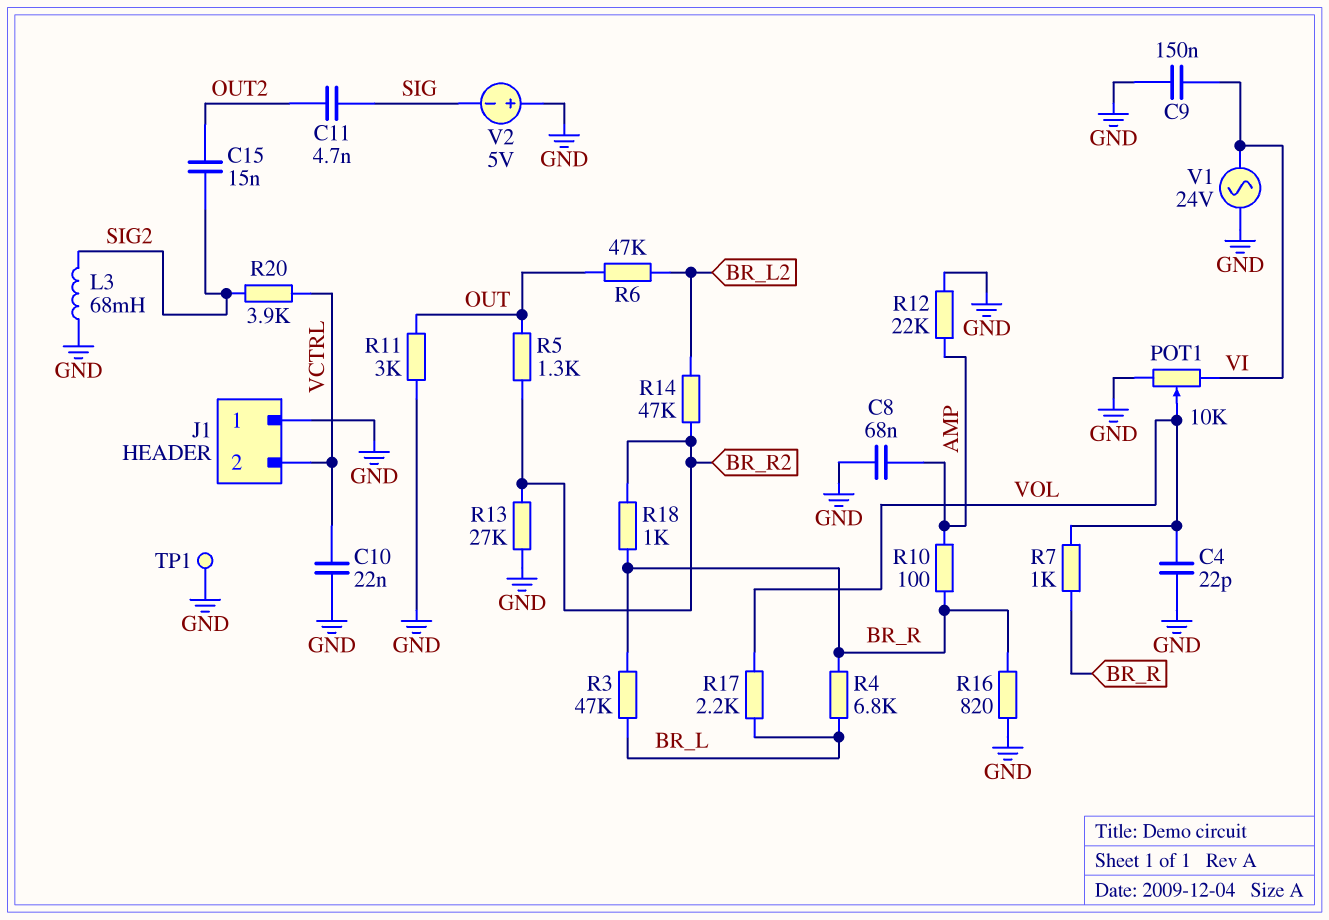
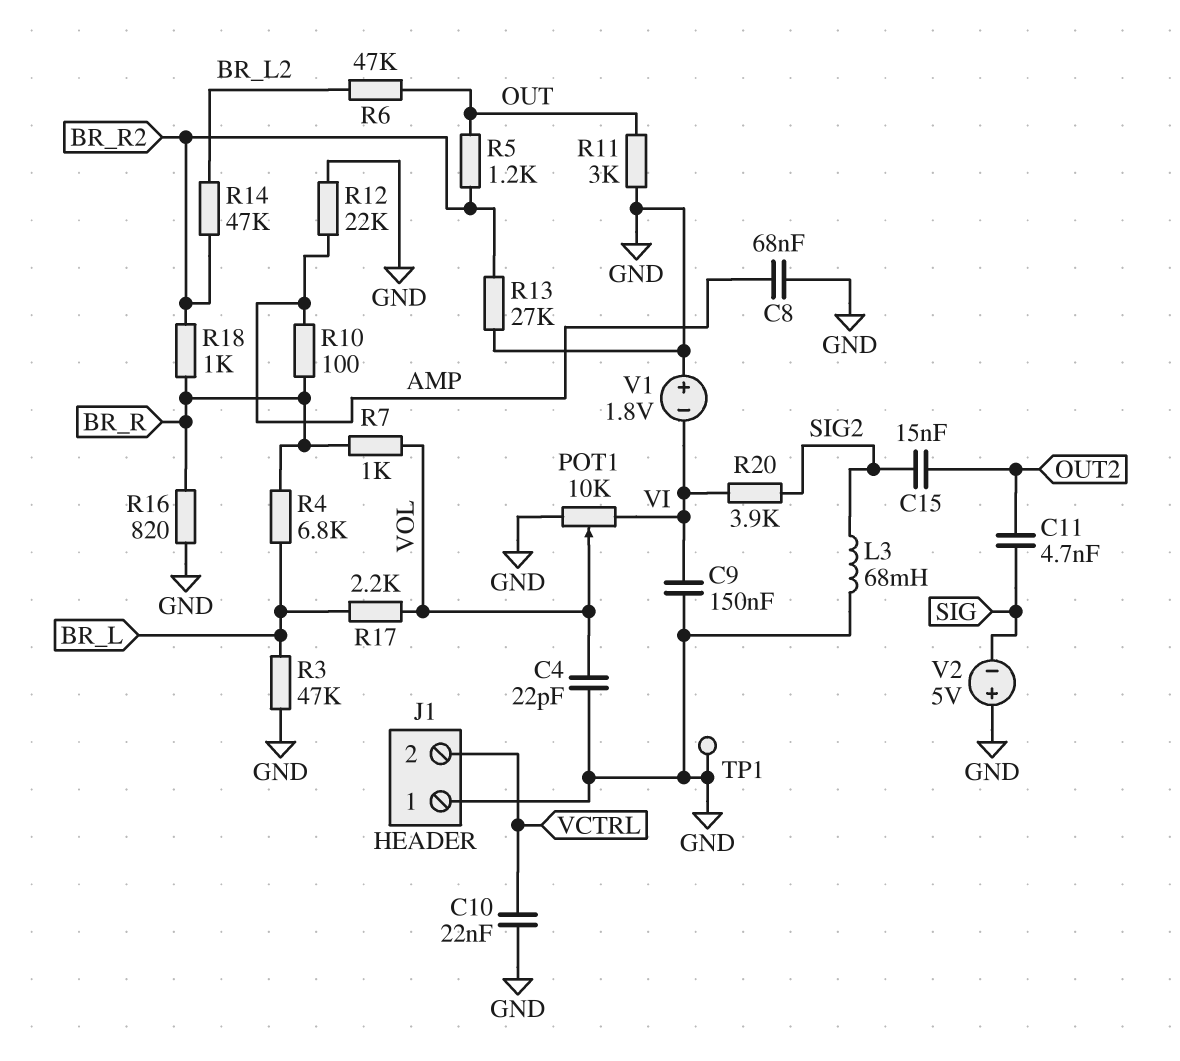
R3: 47k (BR_L, BR_R) -> 47k (BR_L, GND)
R5: 1.3k (BR_R2, OUT) -> 1.2k (BR_R2, OUT)
R20: 3.9k (SIG2, VCTRL) -> 3.9k (SIG2, VI)
V1: AC 24V (GND, VI) -> 1.8V (plus GND, minus VI)

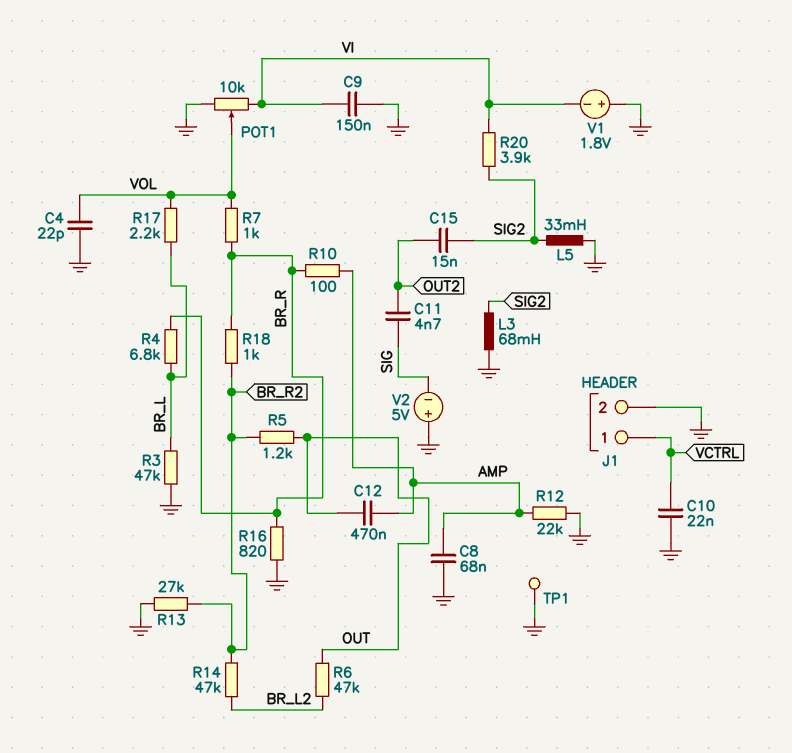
C12: none -> 470nF (AMP, OUT)
J1 pin 1: GND -> VCTRL
J1 pin 2: VCTRL -> GND
L5: none -> 33mH (GND, SIG2)
R11: 3k (GND, OUT) -> none

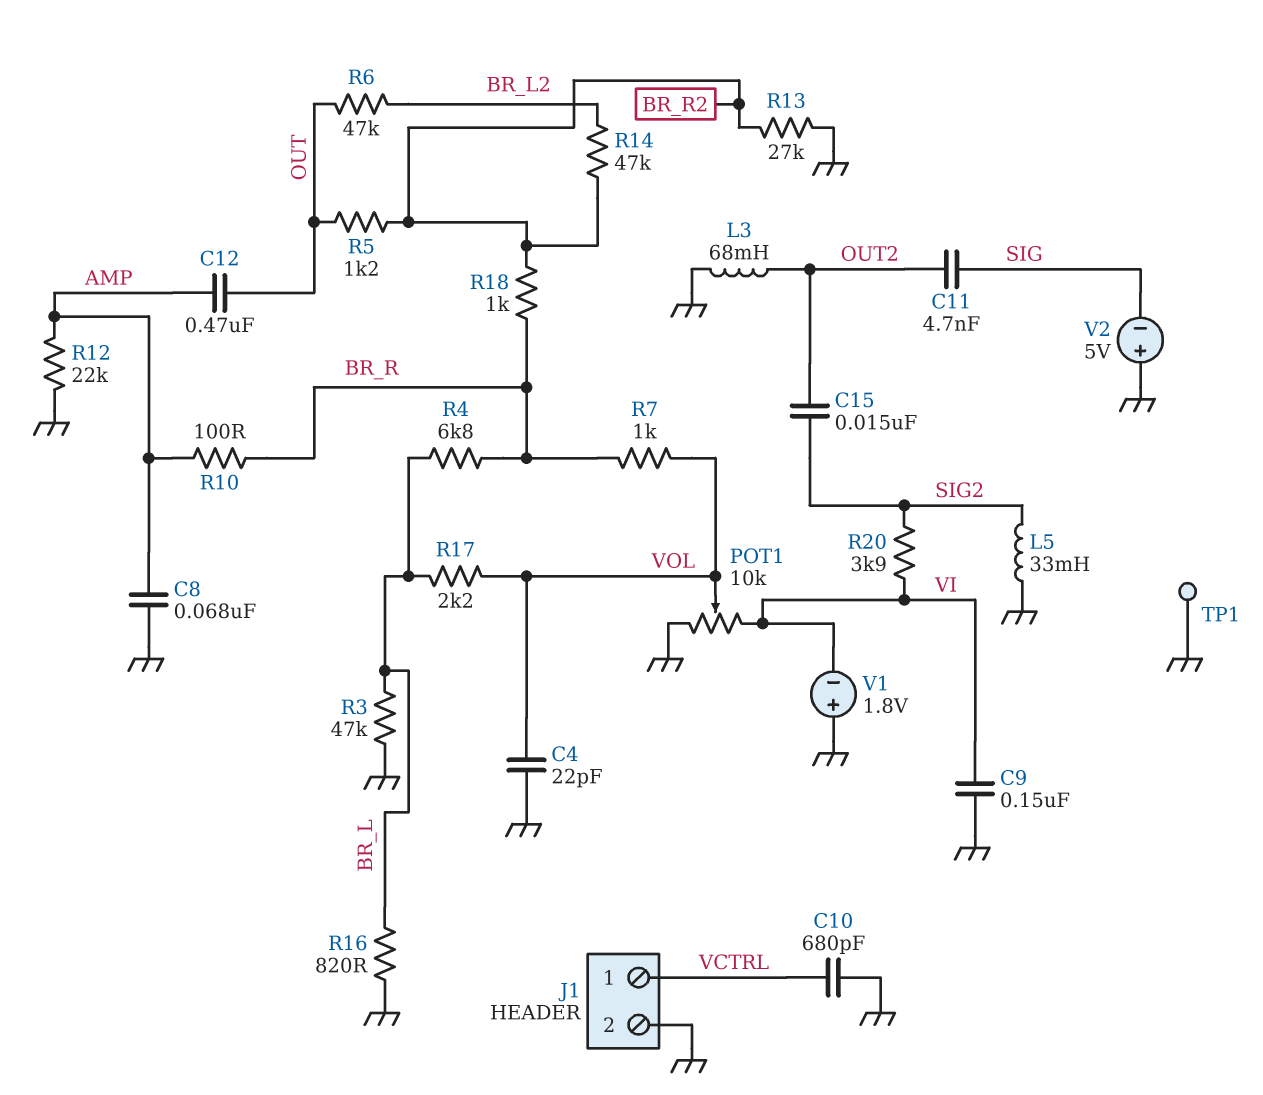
C10: 22nF (GND, VCTRL) -> 680pF (GND, VCTRL)
L3: 68mH (GND, SIG2) -> 68mH (GND, OUT2)
R16: 820 (BR_R, GND) -> 820 (BR_L, GND)

